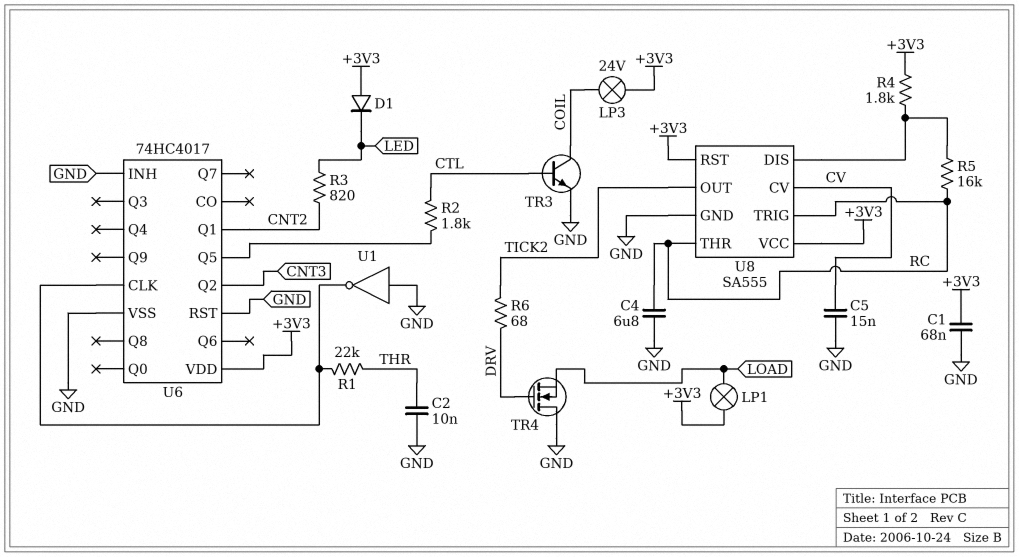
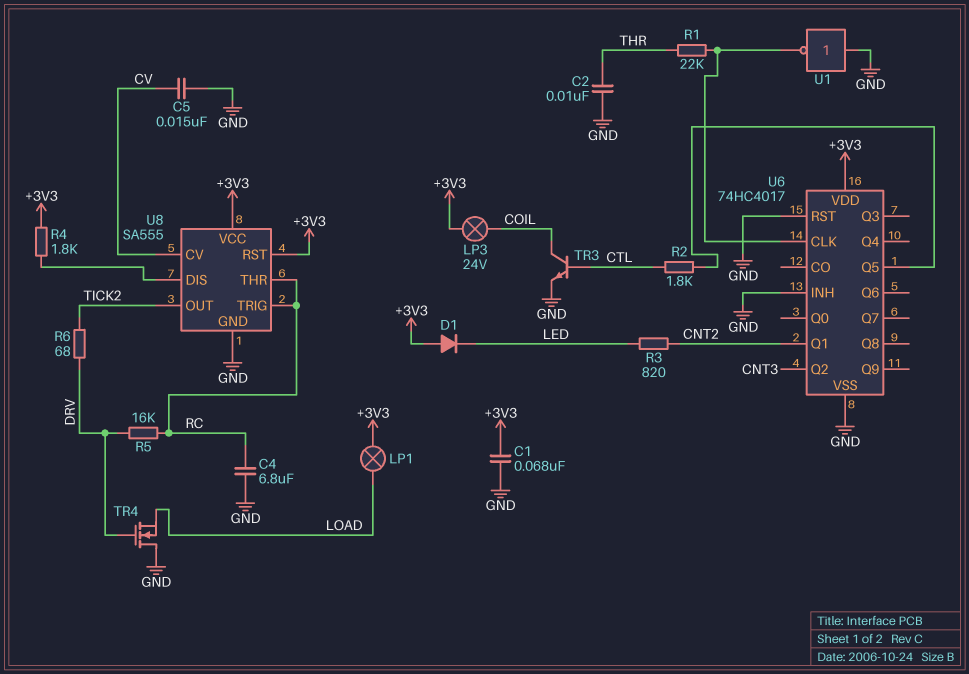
R5: 16k (RC, U8/DIS) -> 16k (DRV, RC)

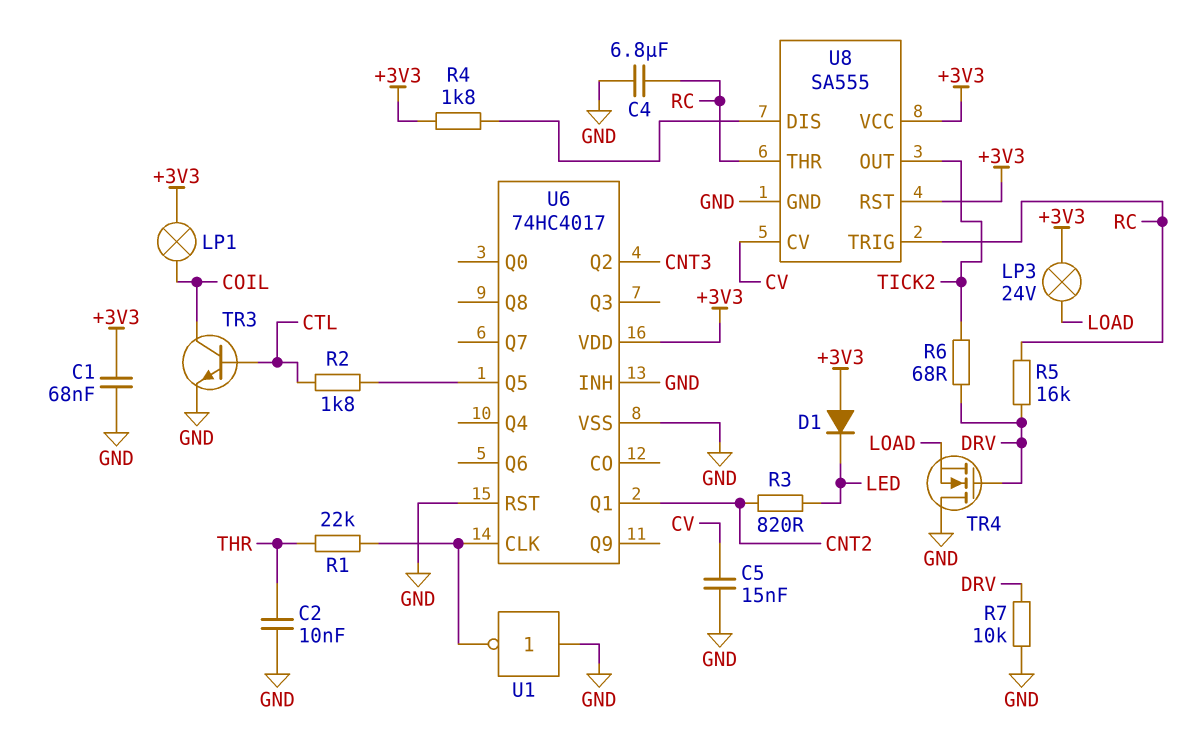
LP1: lamp (+3V3, LOAD) -> lamp (+3V3, COIL)
LP3: lamp 24V (+3V3, COIL) -> lamp 24V (+3V3, LOAD)
R7: none -> 10k (DRV, GND)

